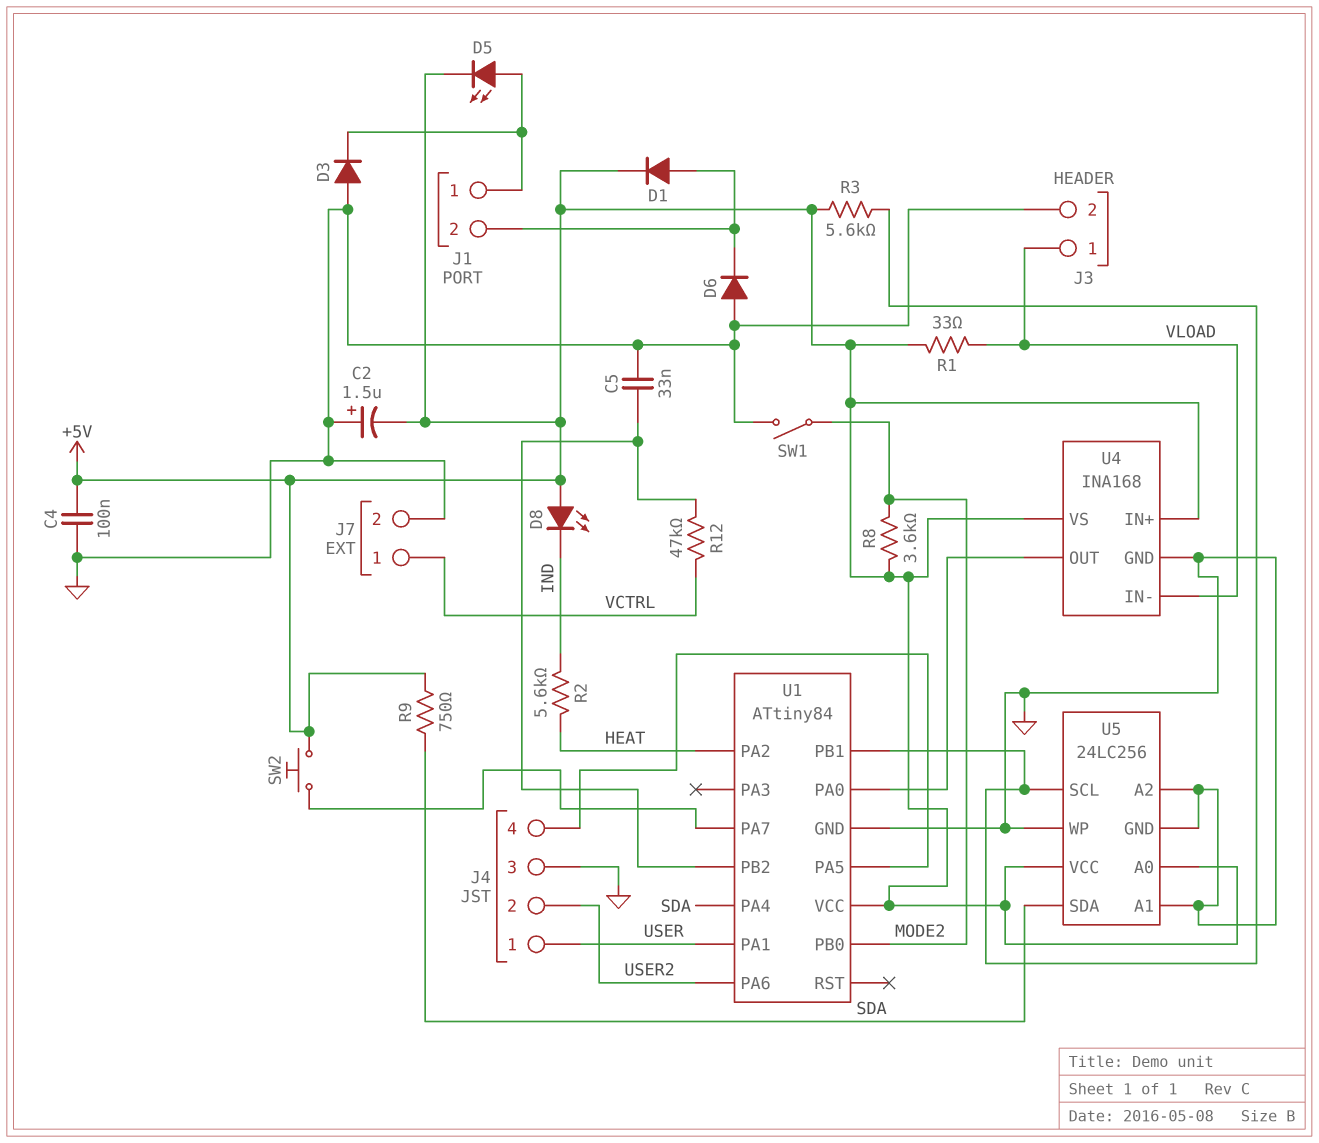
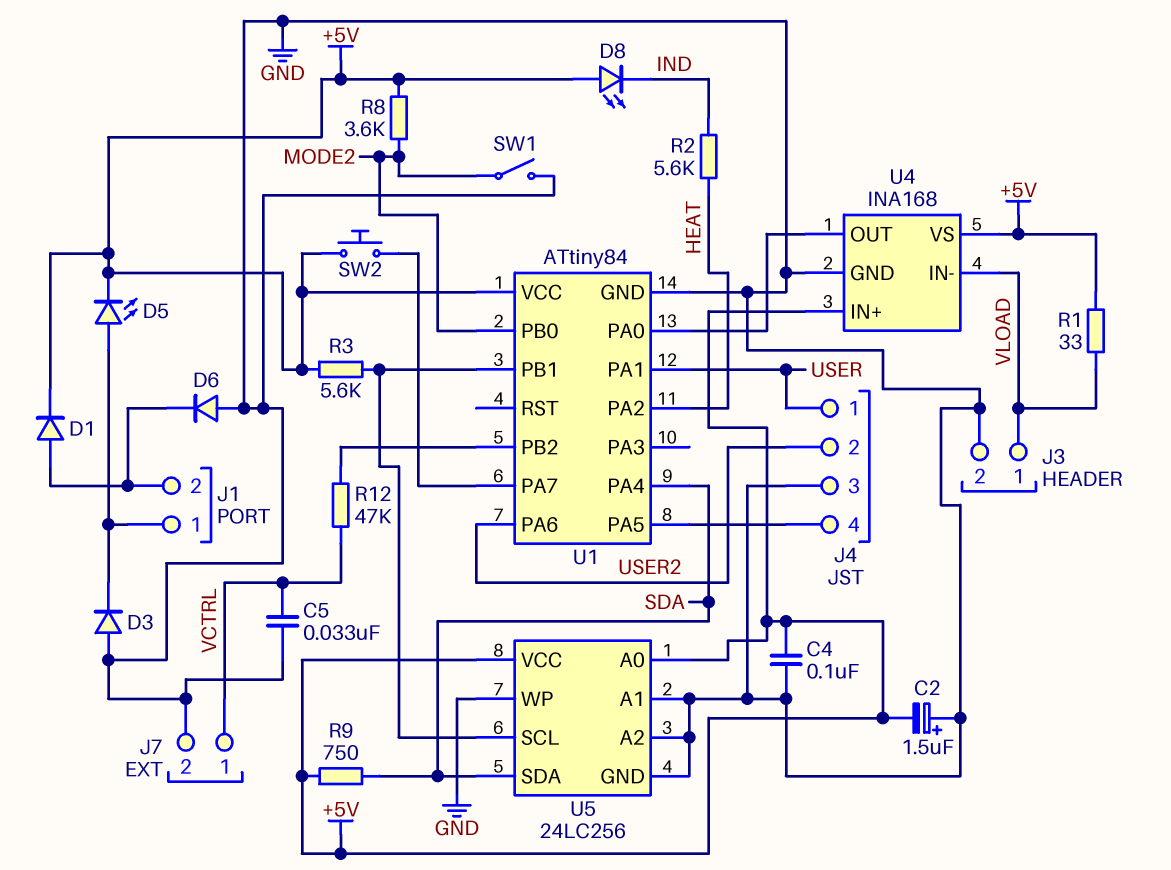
C5: 33nF (GND, U1/PB2) -> 33nF (GND, VCTRL)

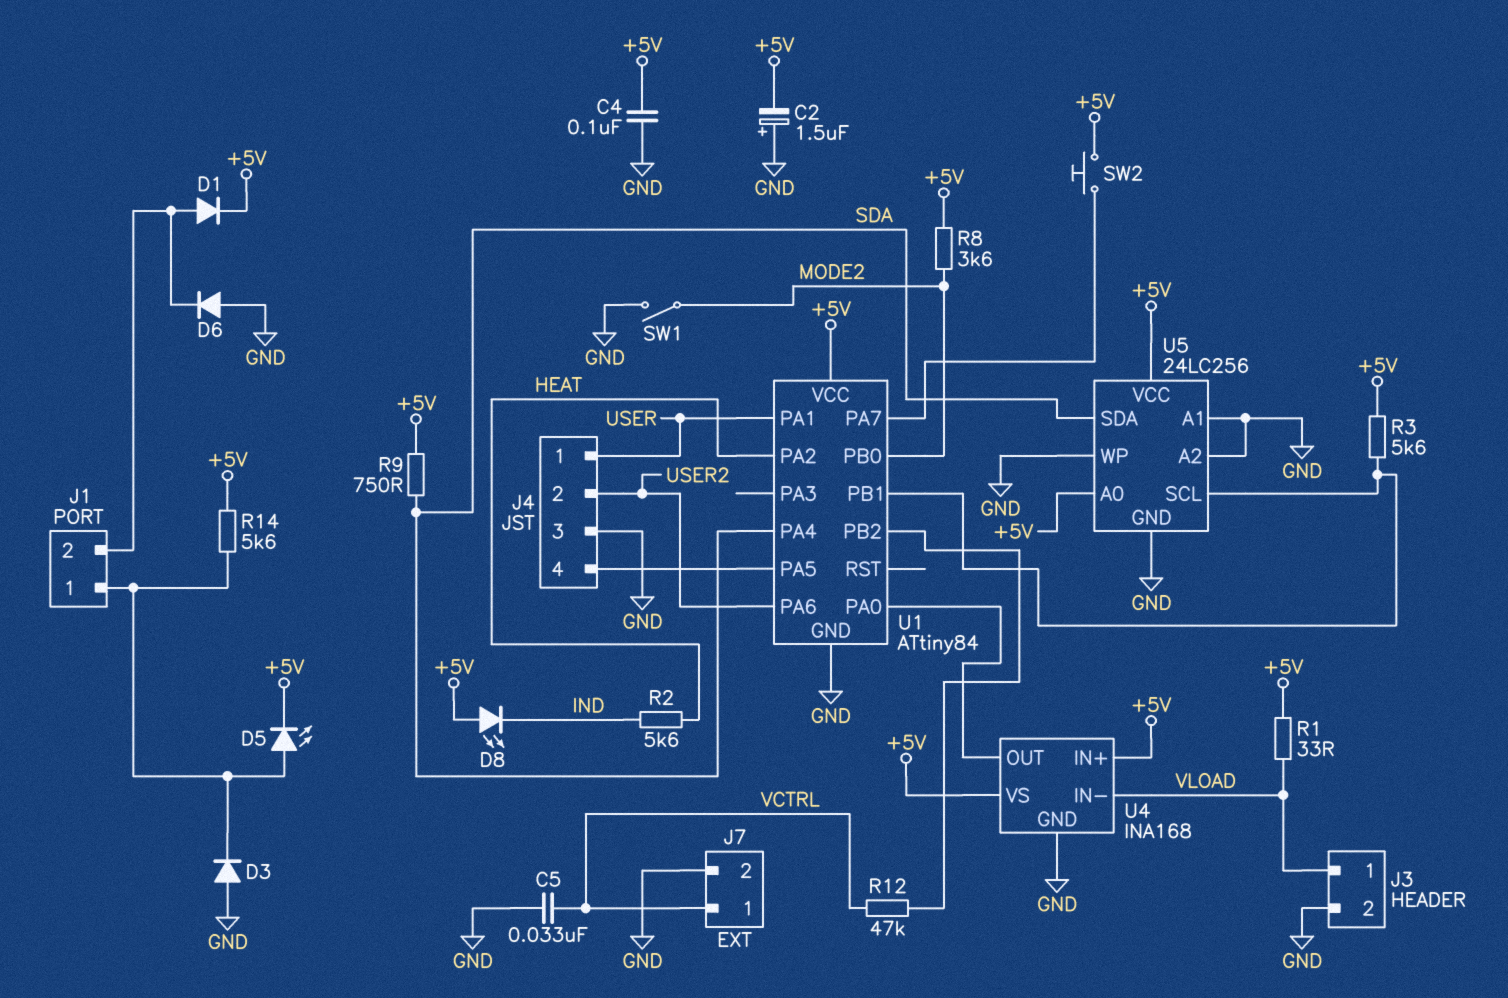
R14: none -> 5.6k (+5V, J1/1)

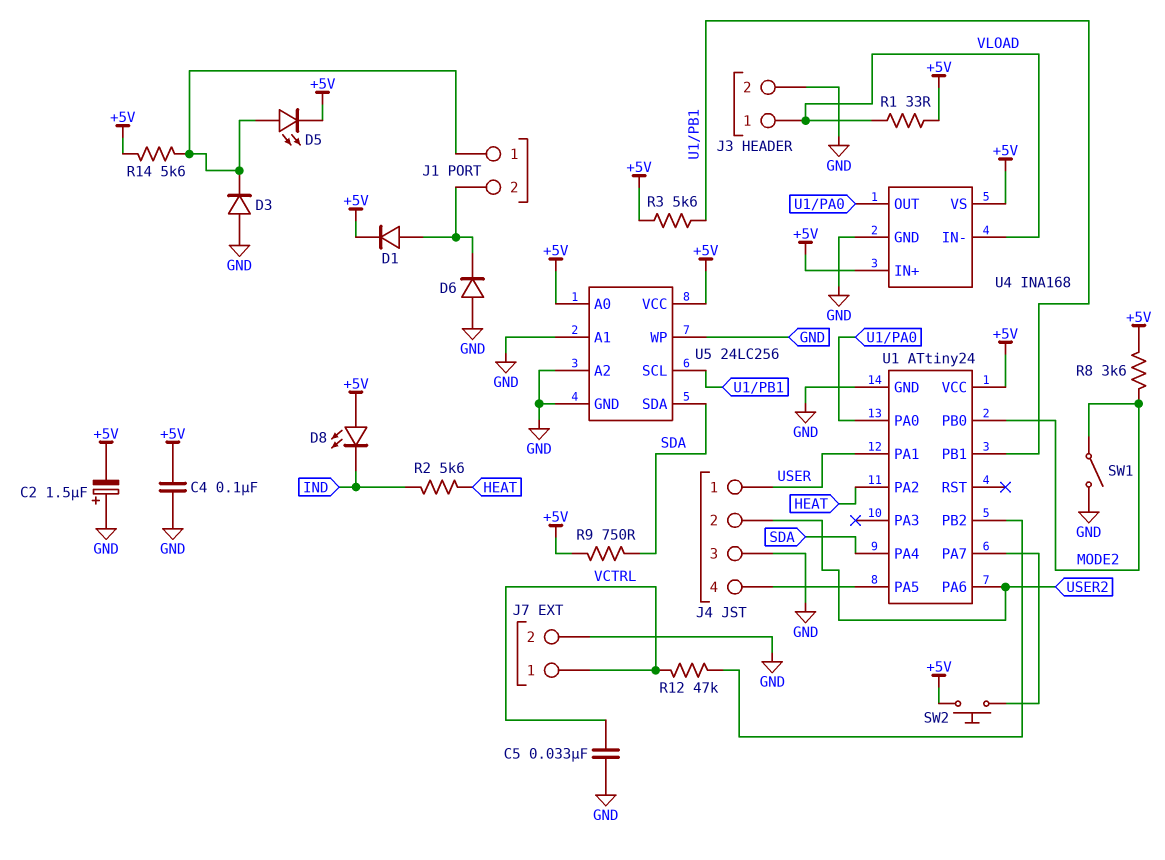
U1: ATtiny84 -> ATtiny24

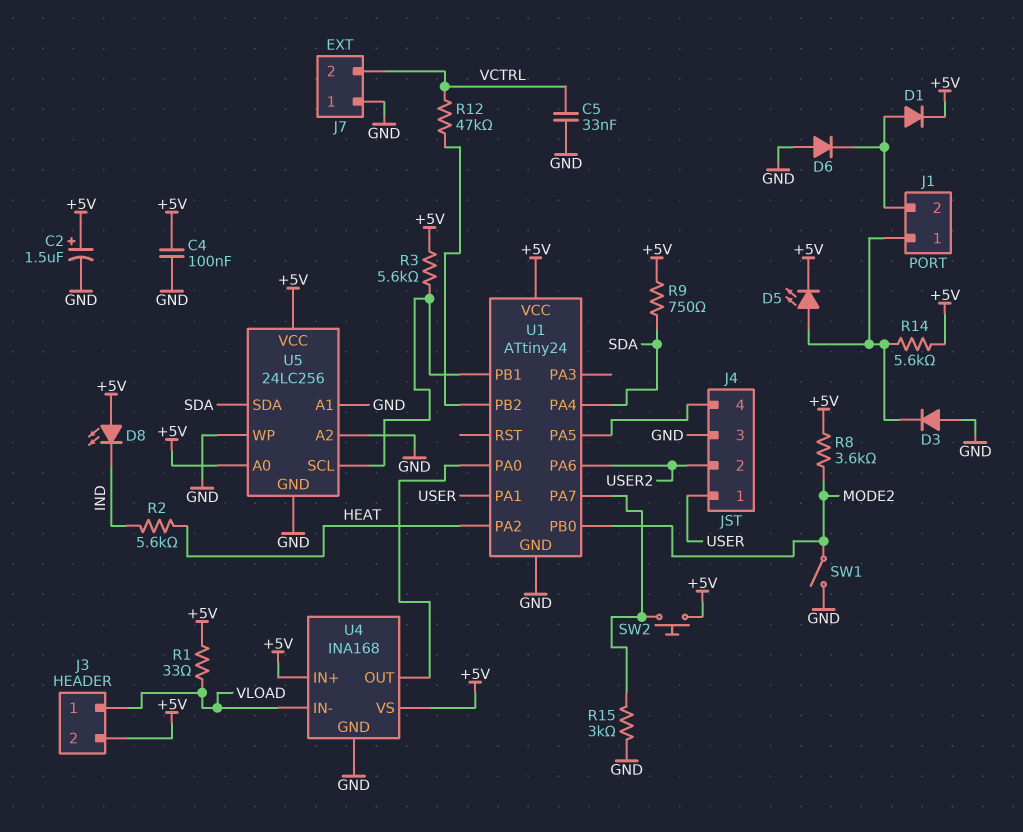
C2: 1.5uF (plus GND, minus +5V) -> 1.5uF (plus +5V, minus GND)
J3 pin 2: GND -> +5V
J7 pin 1: VCTRL -> GND
J7 pin 2: GND -> VCTRL
R15: none -> 3k (GND, U1/PA7)

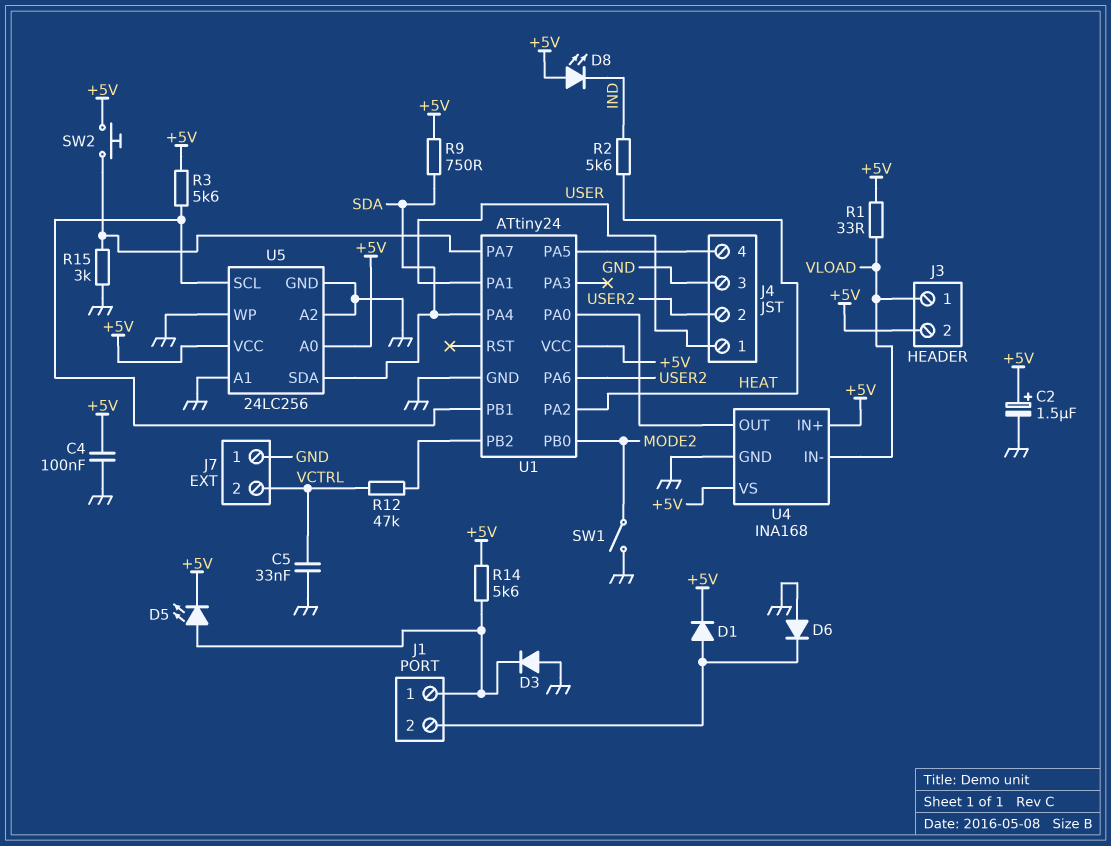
R8: 3.6k (+5V, MODE2) -> none

